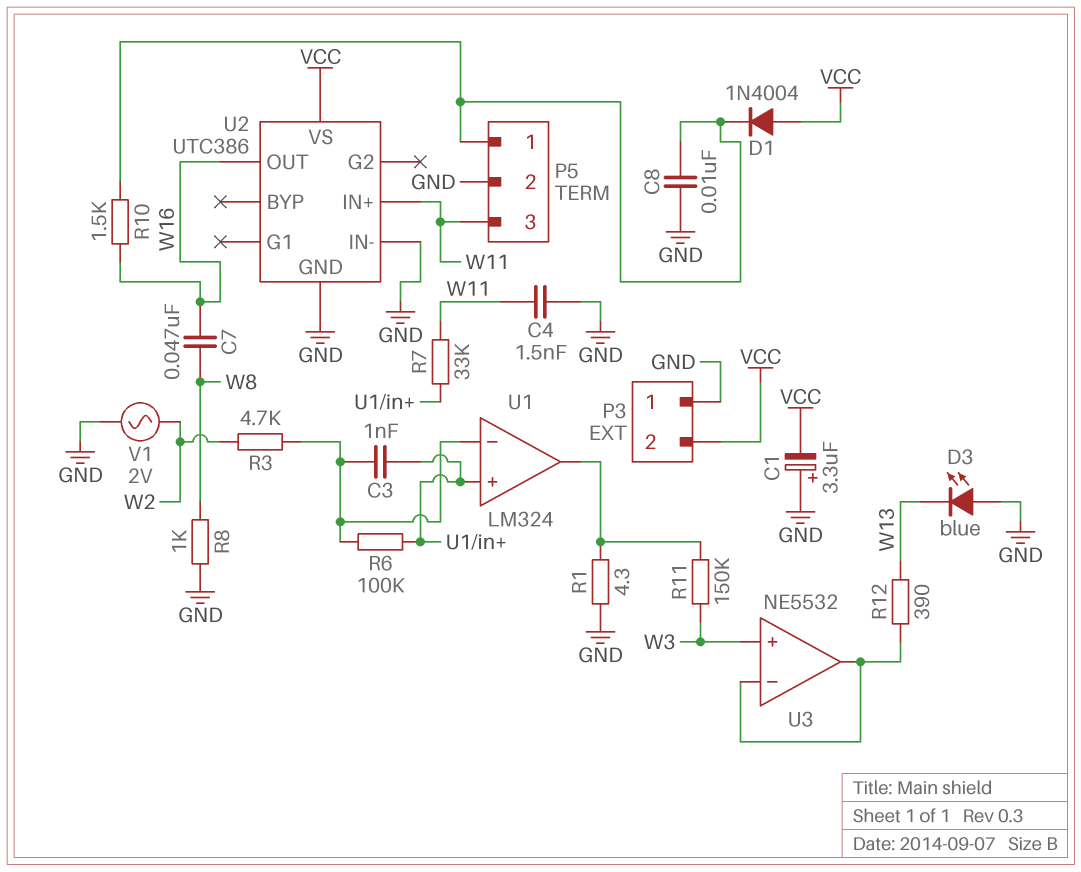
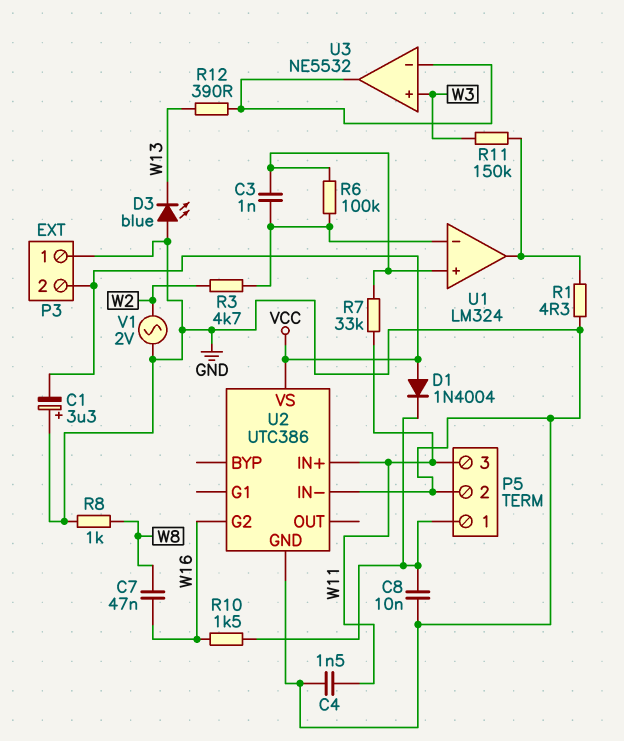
U2 pin G2: none -> W16
U2 pin OUT: W16 -> none

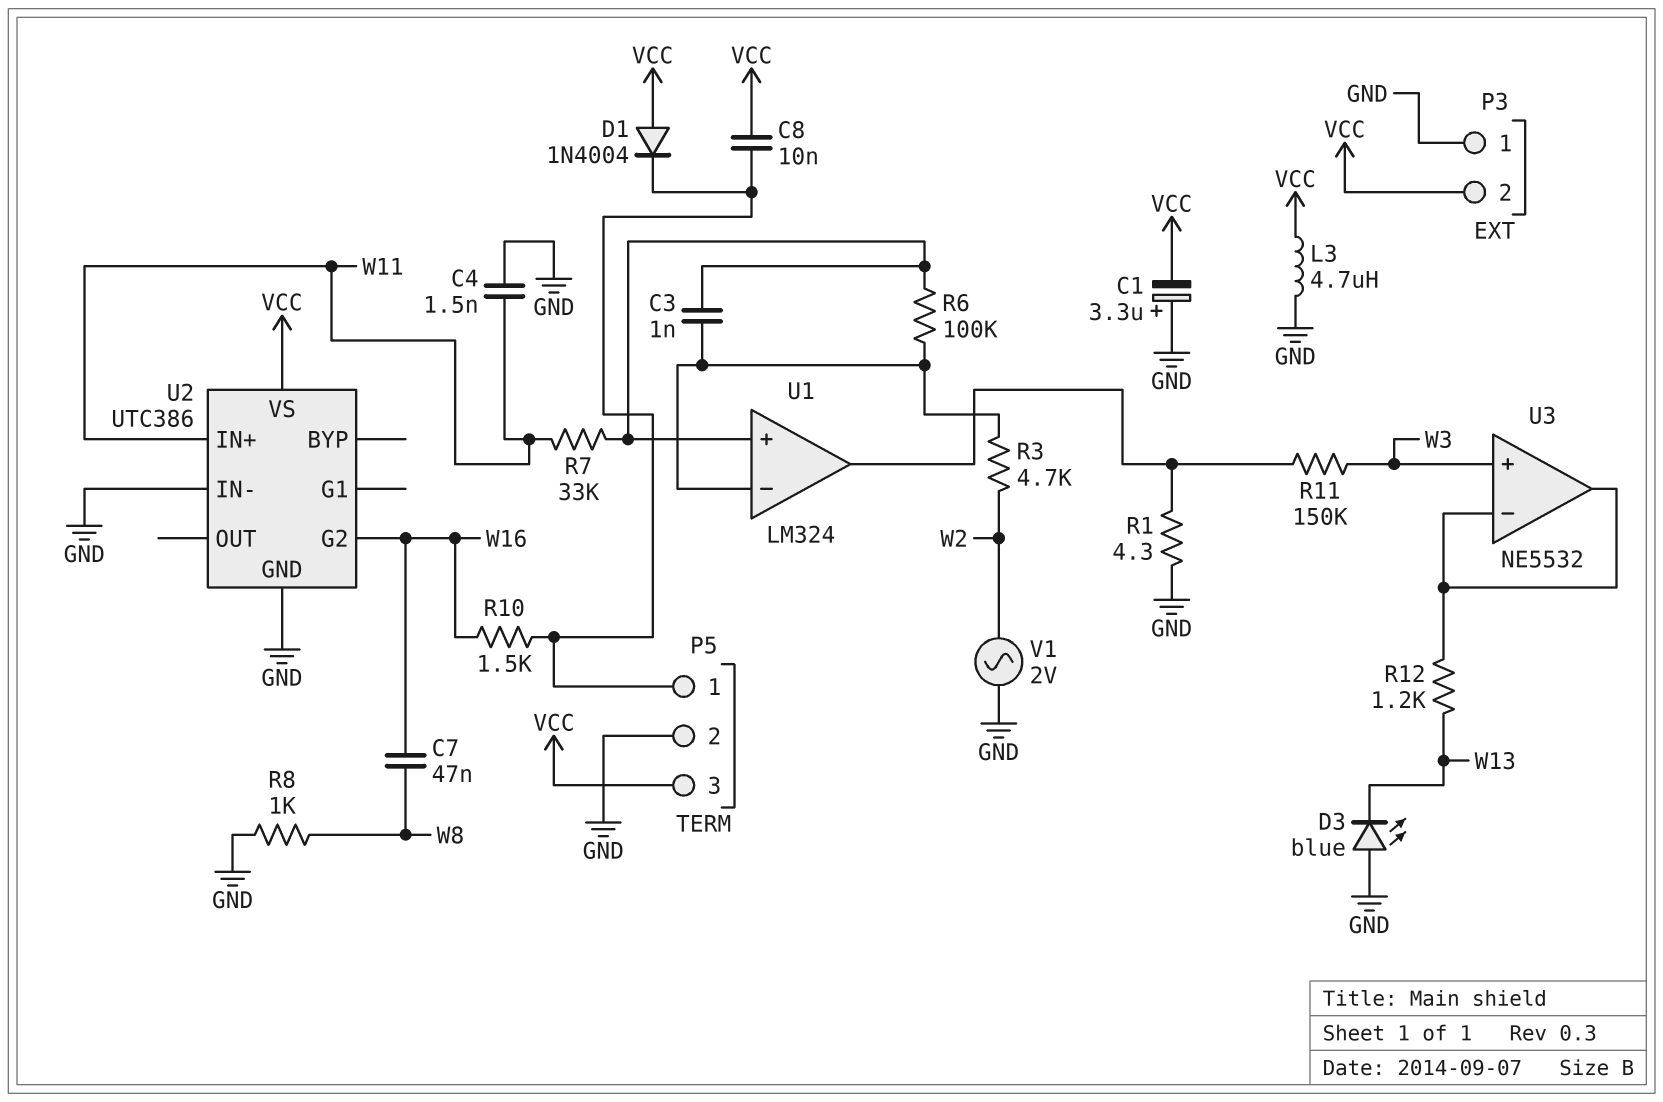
C8: 10nF (GND, P5/1) -> 10nF (P5/1, VCC)
L3: none -> 4.7uH (GND, VCC)
P5 pin 3: W11 -> VCC
R12: 390 (U3/in-, W13) -> 1.2k (U3/in-, W13)

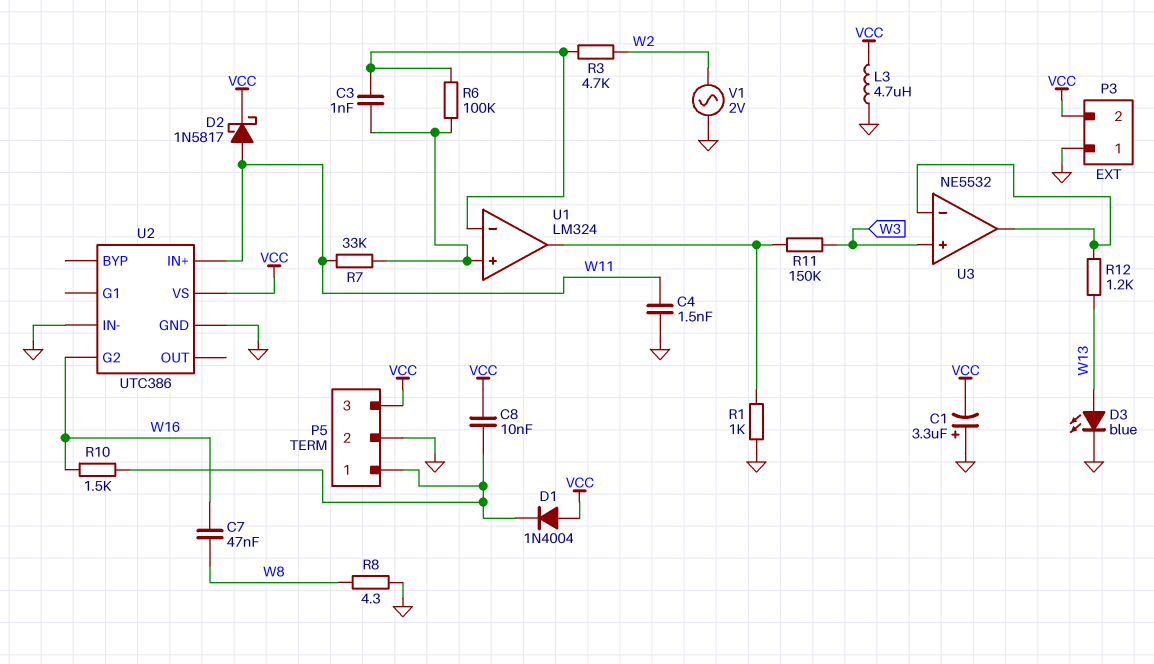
D2: none -> schottky 1N5817 (A W11, K VCC)
D3: LED blue (A GND, K W13) -> LED blue (A W13, K GND)
R1: 4.3 (GND, U1/out) -> 1k (GND, U1/out)
R8: 1k (GND, W8) -> 4.3 (GND, W8)

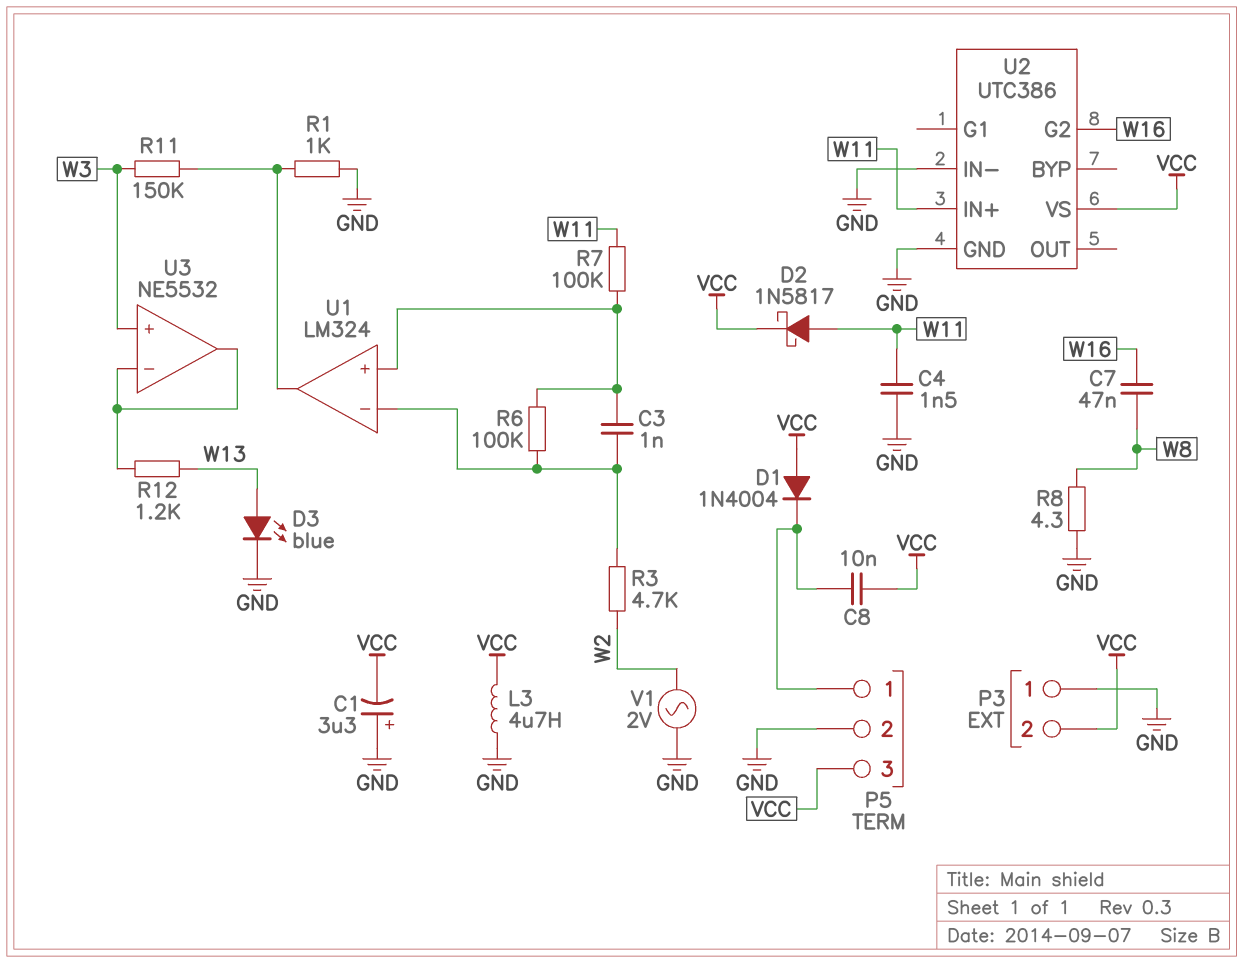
R7: 33k (U1/in+, W11) -> 100k (U1/in+, W11)
R10: 1.5k (P5/1, W16) -> none

